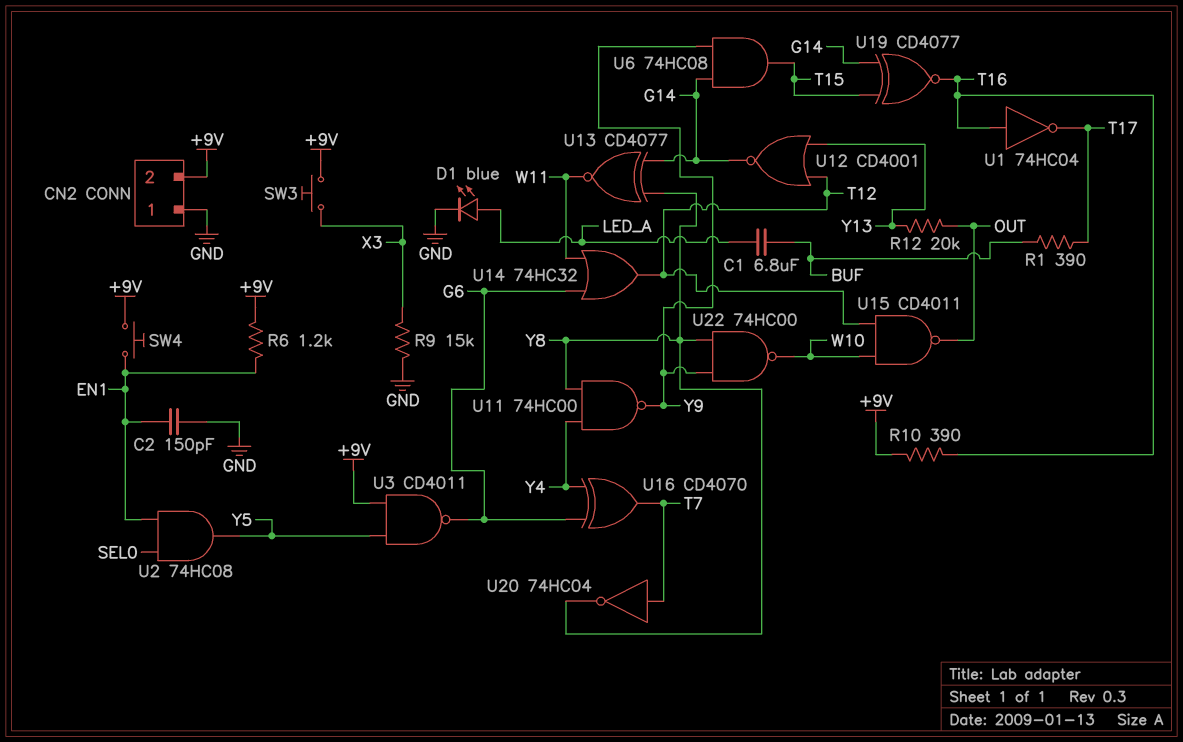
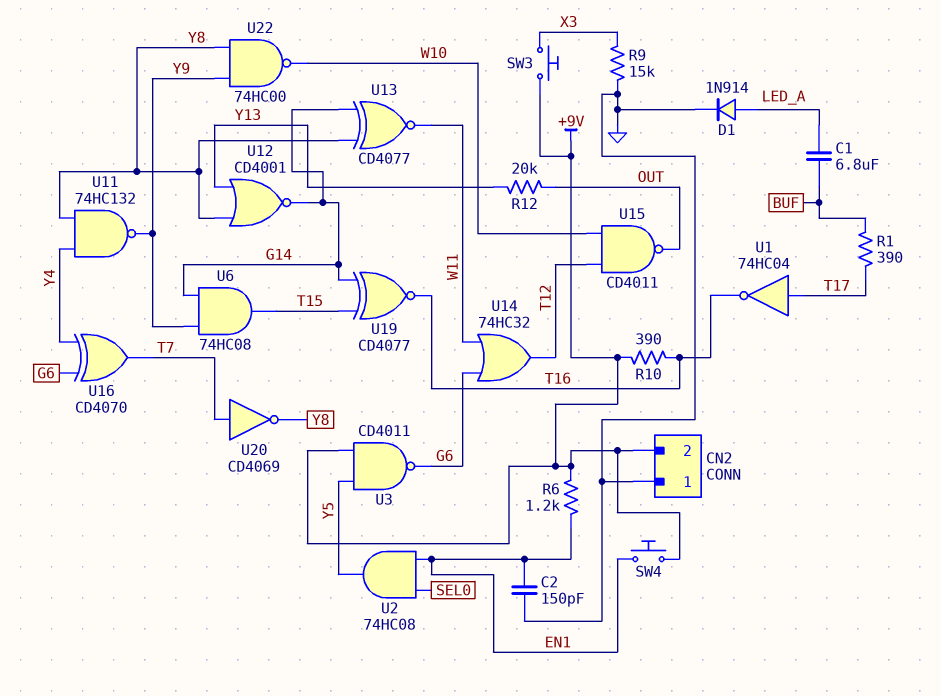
D1: LED blue (A LED_A, K GND) -> diode 1N914 (A LED_A, K GND)
U1: NOT 74HC04 (in T16, out T17) -> NOT 74HC04 (in T17, out T16)
U11: NAND 74HC00 (in Y4, in Y8, out Y9) -> NAND 74HC132 (in Y4, in Y8, out Y9)
U12: NOR CD4001 (in T12, in Y13, out G14) -> NOR CD4001 (in Y8, in Y13, out G14)
U20: NOT 74HC04 (in T7, out Y8) -> NOT CD4069 (in T7, out Y8)

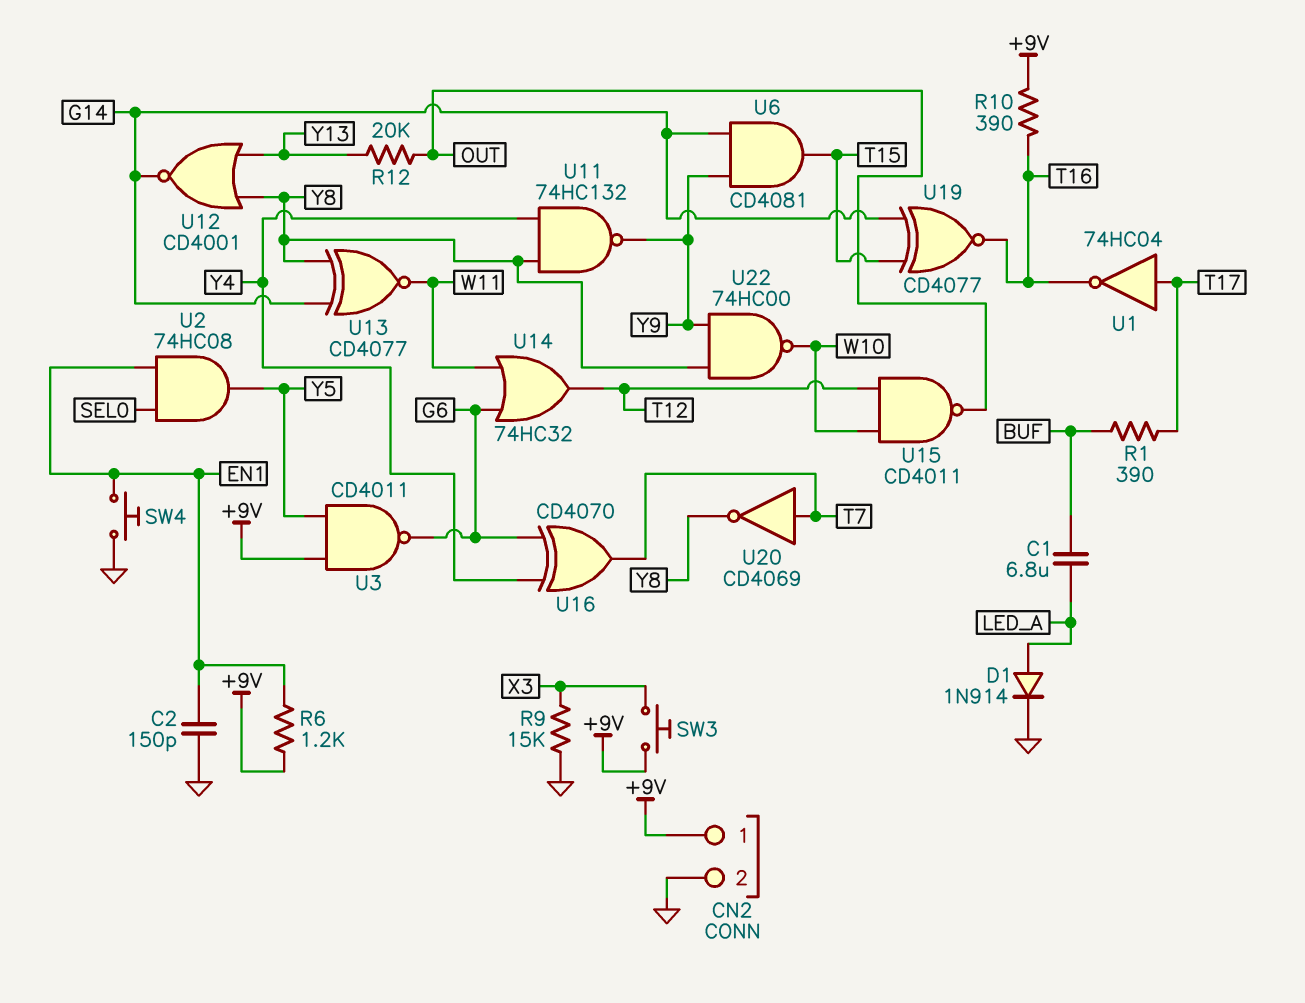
CN2 pin 1: GND -> +9V
CN2 pin 2: +9V -> GND
SW4: button (+9V, EN1) -> button (EN1, GND)
U6: AND 74HC08 (in G14, in Y9, out T15) -> AND CD4081 (in G14, in Y9, out T15)

